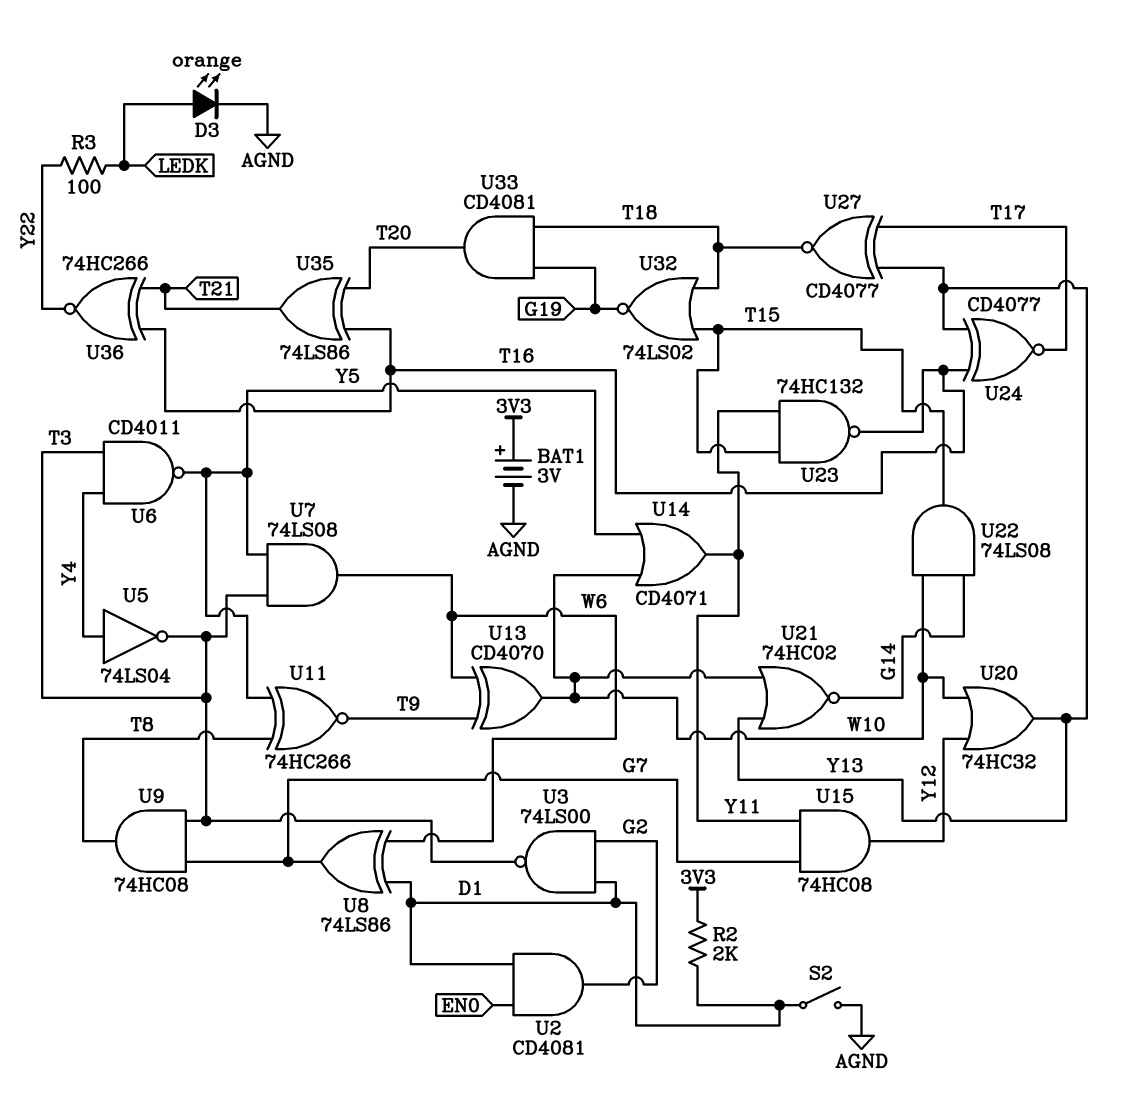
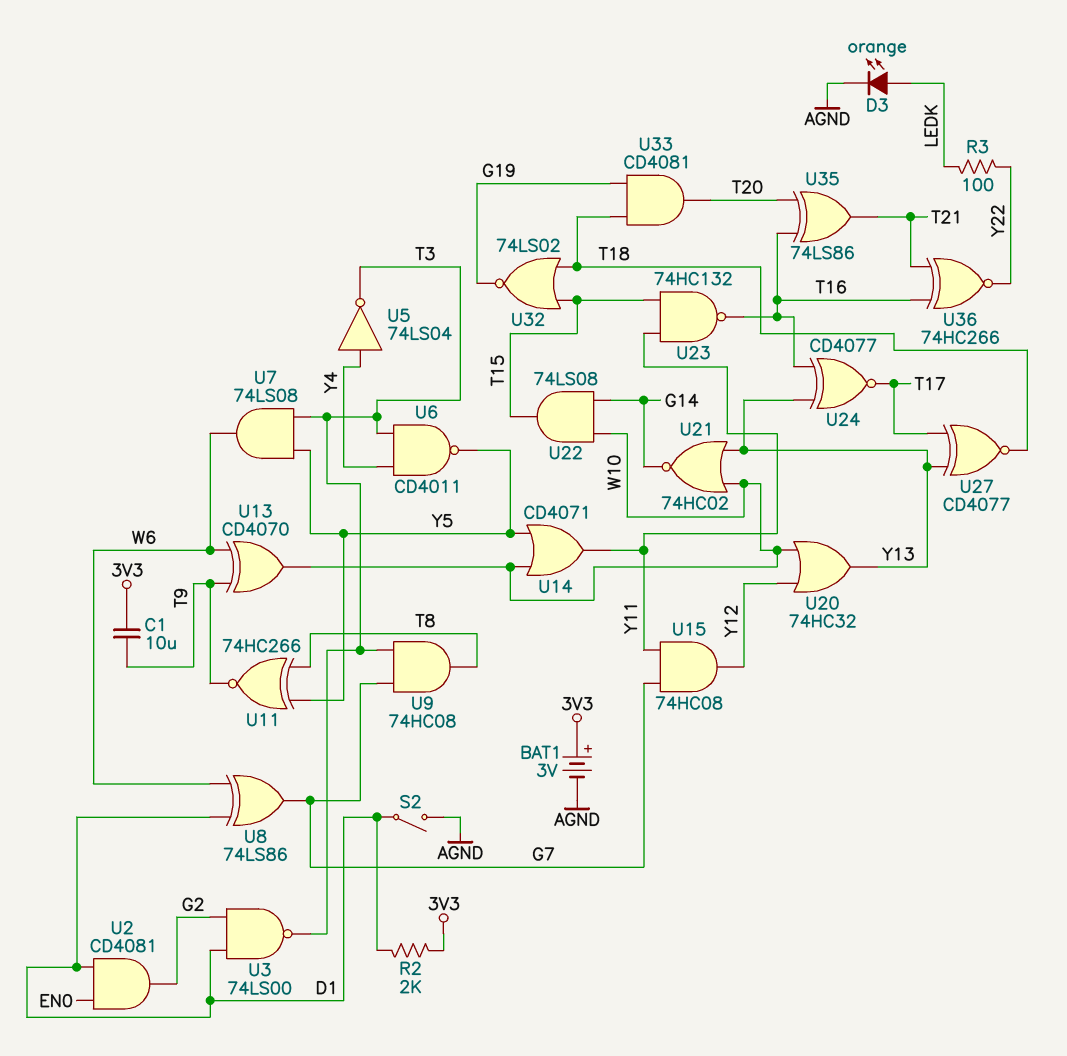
C1: none -> 10uF (3V3, T9)

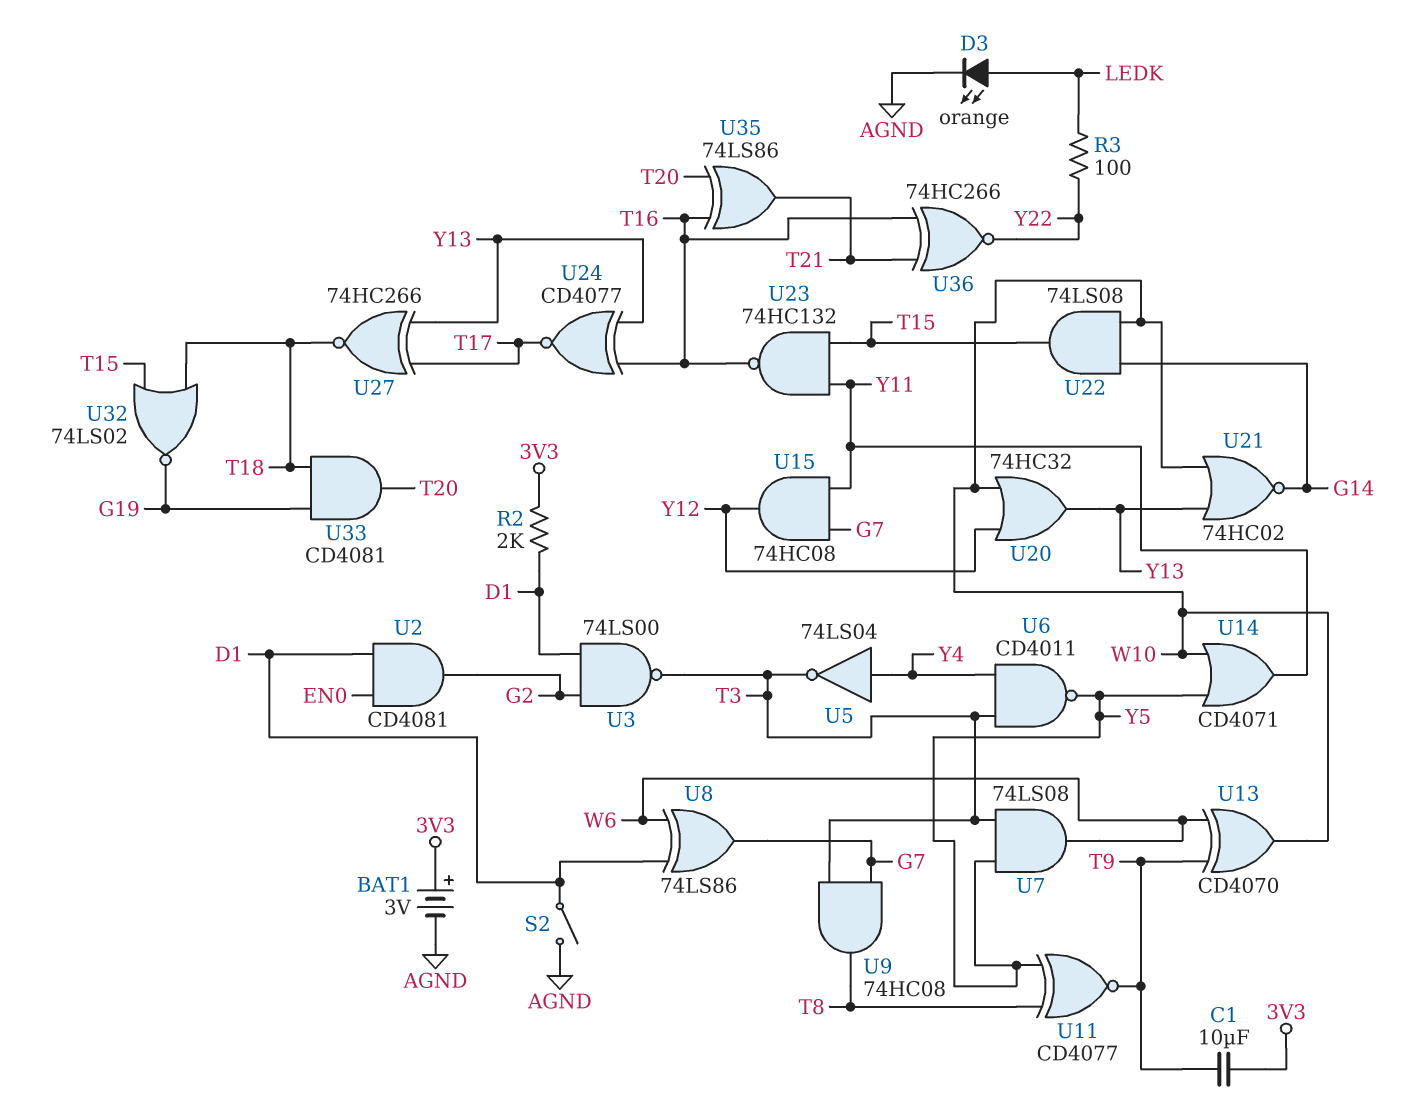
U11: XNOR 74HC266 (in T8, in Y5, out T9) -> XNOR CD4077 (in T8, in Y5, out T9)
U27: XNOR CD4077 (in T17, in Y13, out T18) -> XNOR 74HC266 (in T17, in Y13, out T18)

